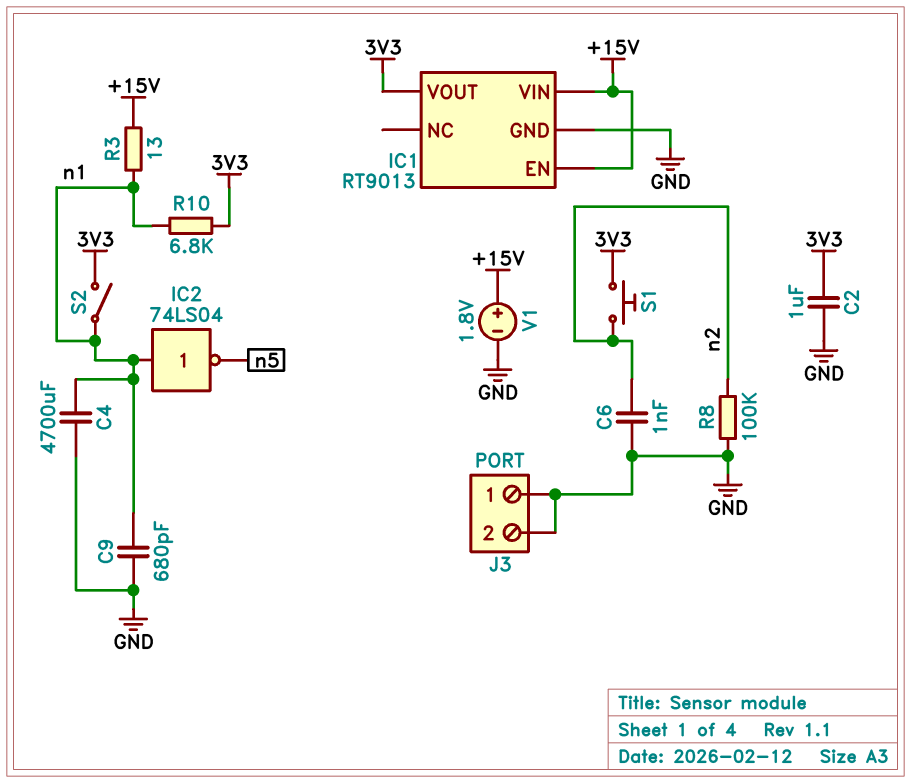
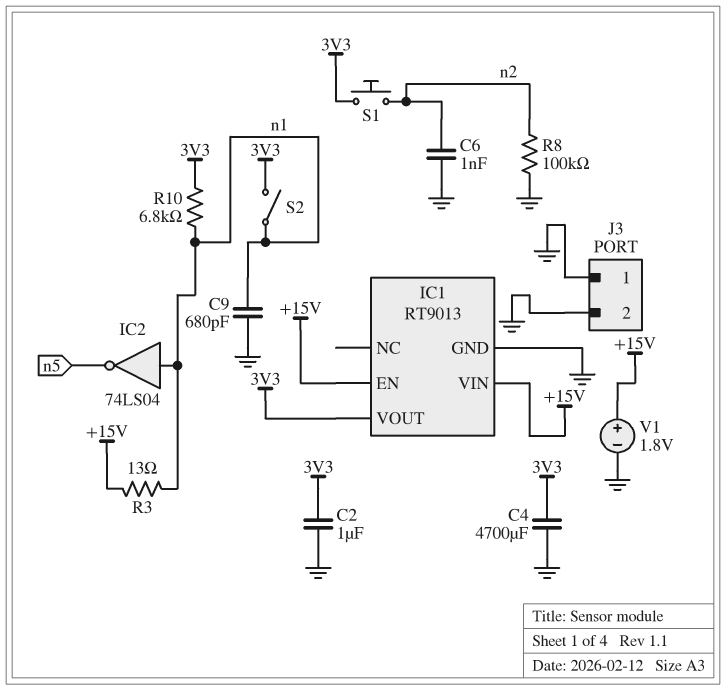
C4: 4700uF (GND, n1) -> 4700uF (3V3, GND)

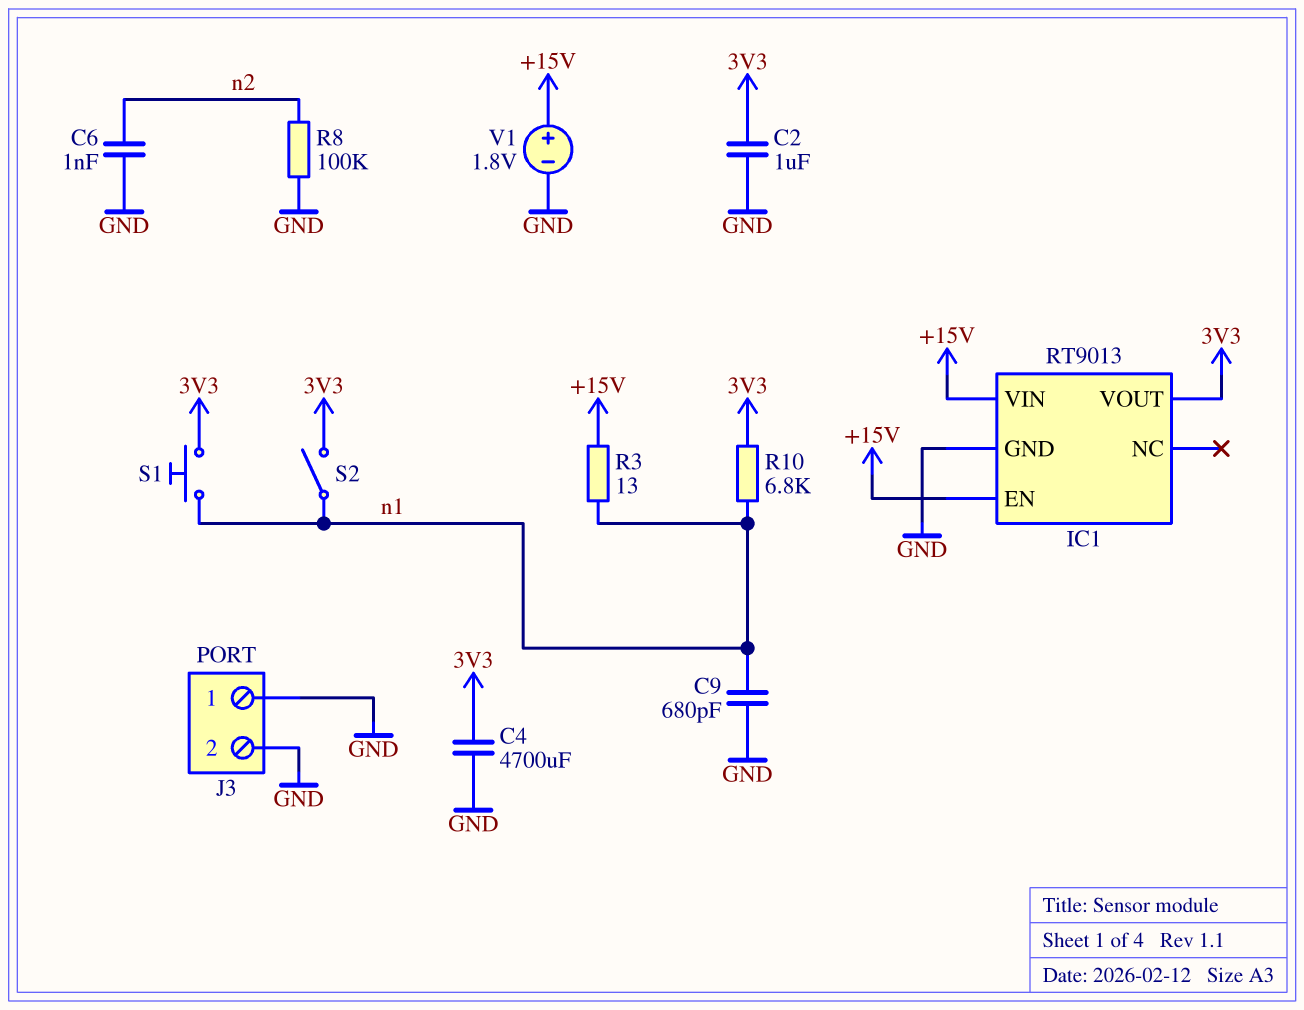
IC2: NOT 74LS04 (in n1, out n5) -> none
S1: button (3V3, n2) -> button (3V3, n1)

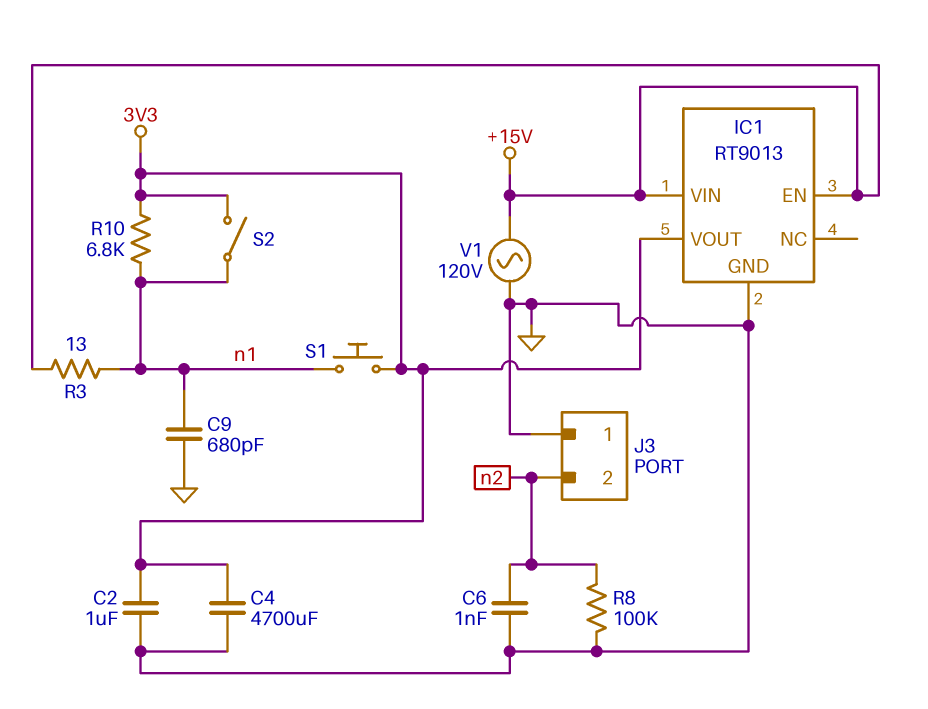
J3 pin 2: GND -> n2
V1: 1.8V (plus +15V, minus GND) -> AC 120V (+15V, GND)

